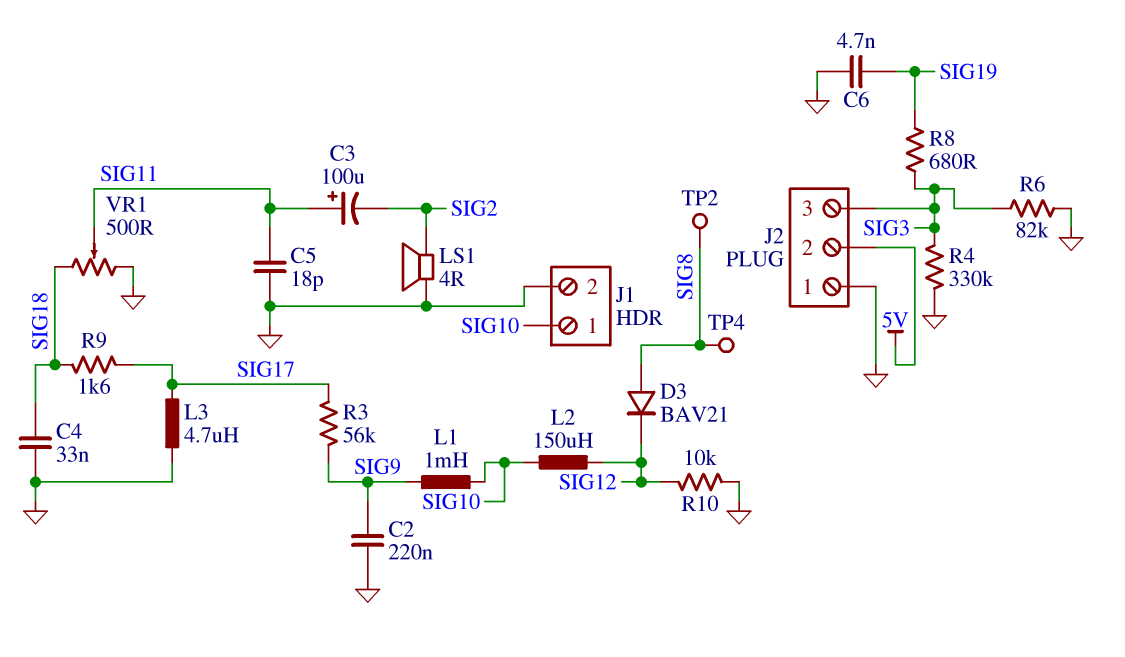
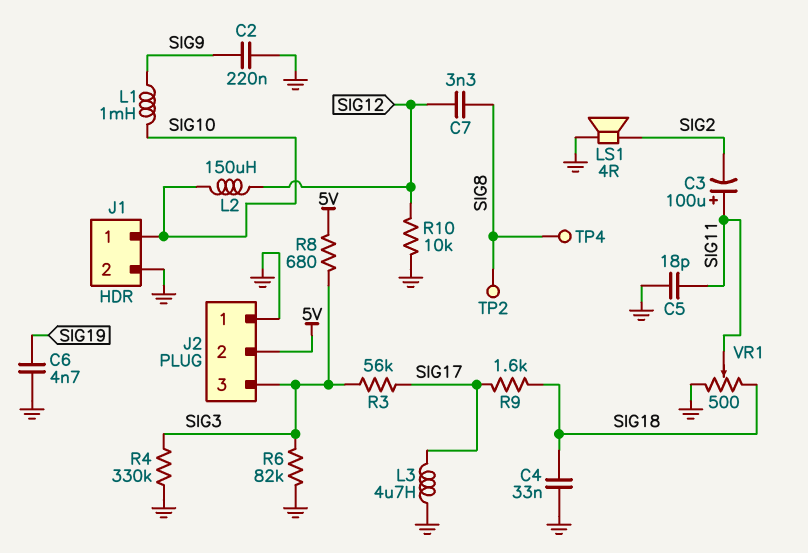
C7: none -> 3.3nF (SIG8, SIG12)
D3: diode BAV21 (A SIG8, K SIG12) -> none
R3: 56k (SIG9, SIG17) -> 56k (SIG3, SIG17)
R8: 680 (SIG3, SIG19) -> 680 (5V, SIG3)

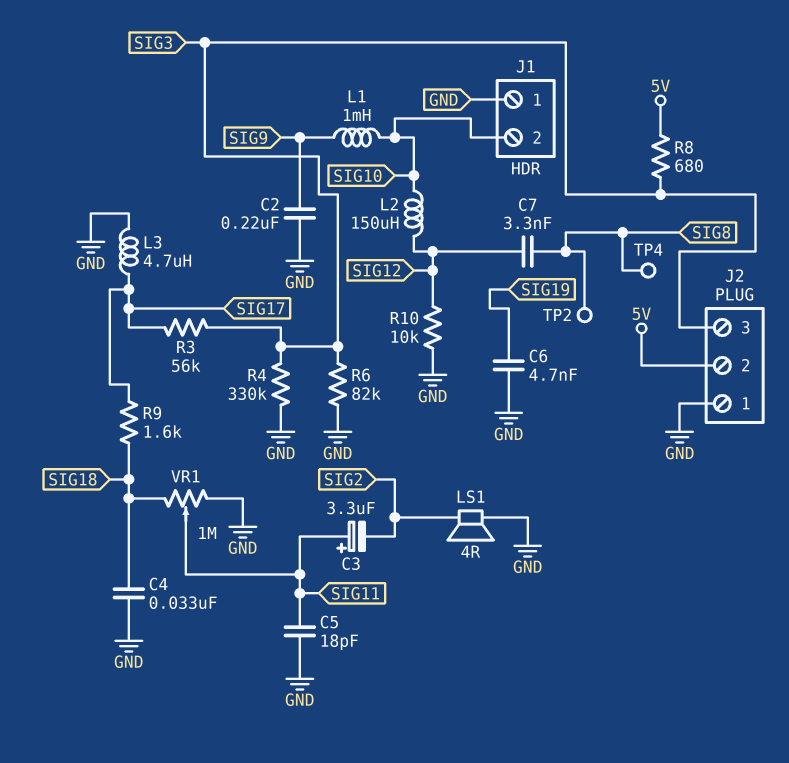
C3: 100uF (plus SIG11, minus SIG2) -> 3.3uF (plus SIG11, minus SIG2)
J1 pin 1: SIG10 -> GND
J1 pin 2: GND -> SIG10
VR1: 500 (GND, SIG18, wiper SIG11) -> 1M (GND, SIG18, wiper SIG11)

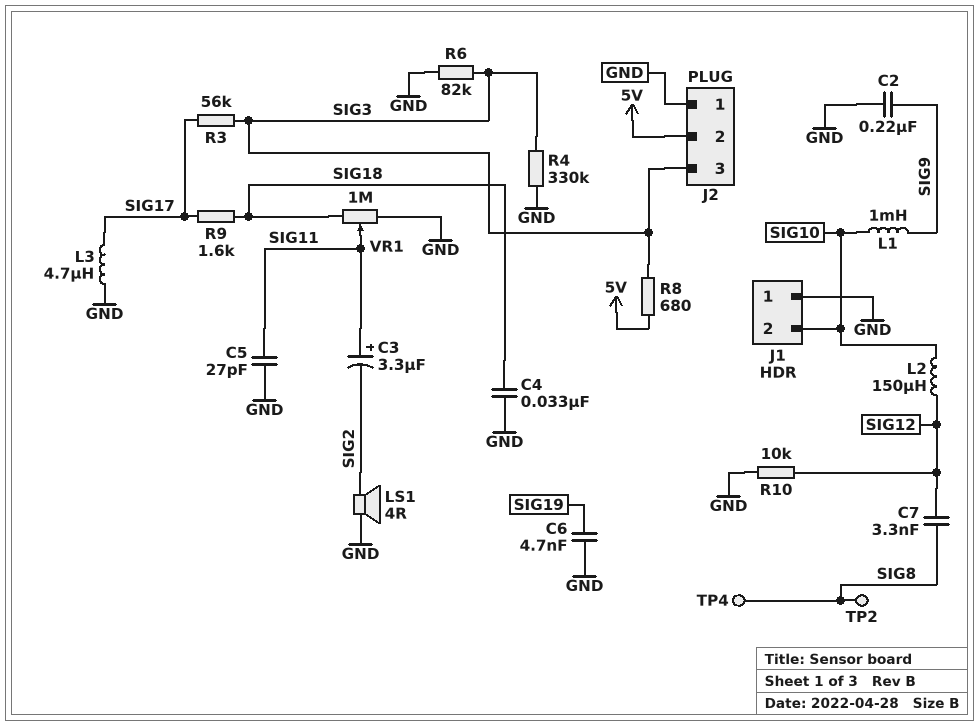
C5: 18pF (GND, SIG11) -> 27pF (GND, SIG11)

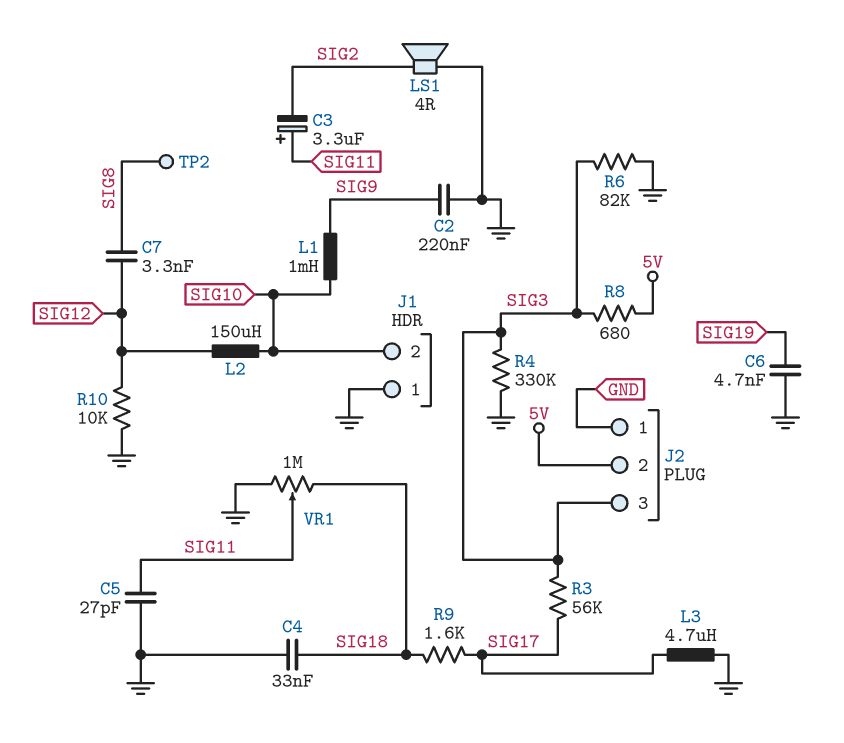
TP4: test point (SIG8) -> none

